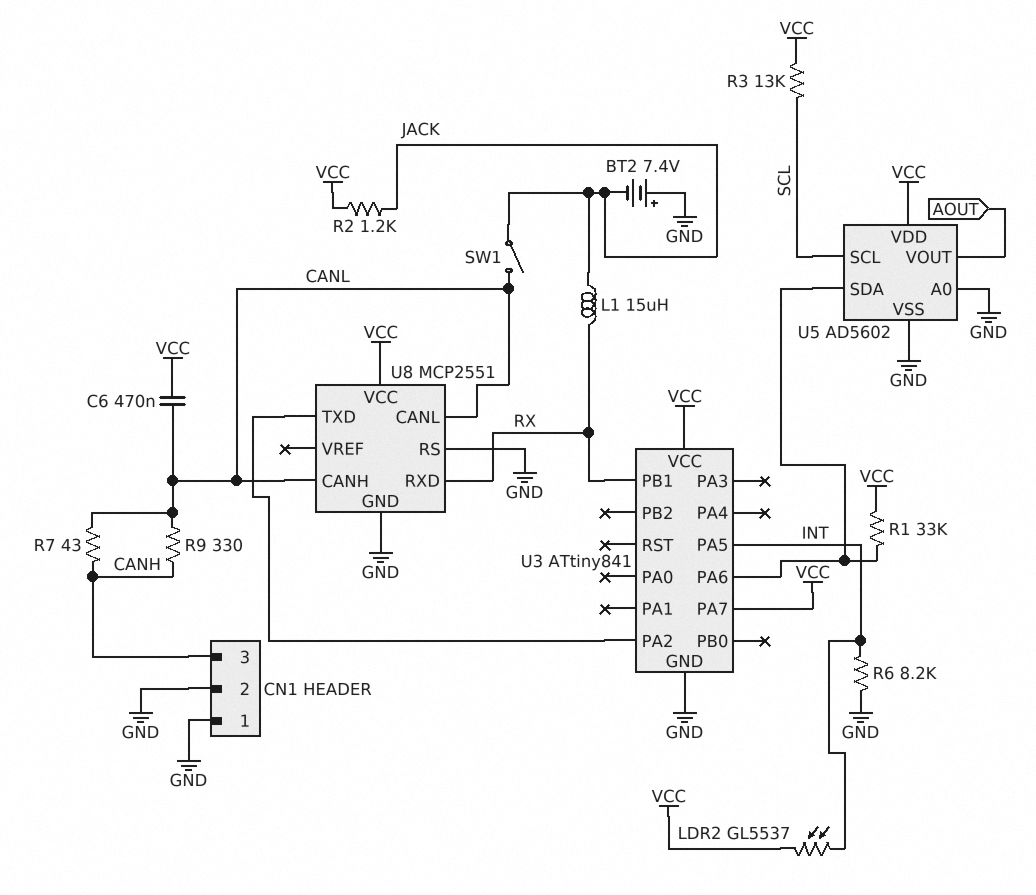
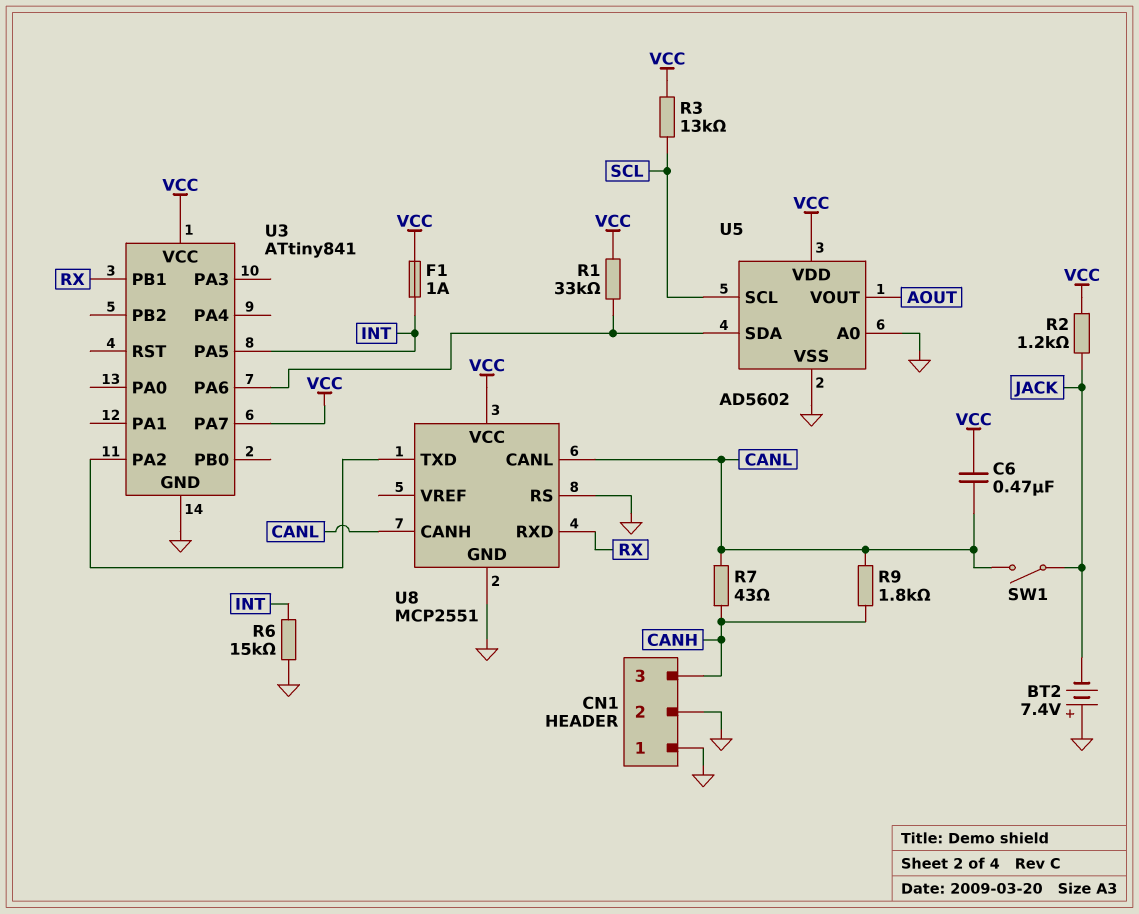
F1: none -> 1A (INT, VCC)
L1: 15uH (JACK, RX) -> none
LDR2: GL5537 (INT, VCC) -> none
R6: 8.2k (GND, INT) -> 15k (GND, INT)
R9: 330 (CANH, CANL) -> 1.8k (CANH, CANL)

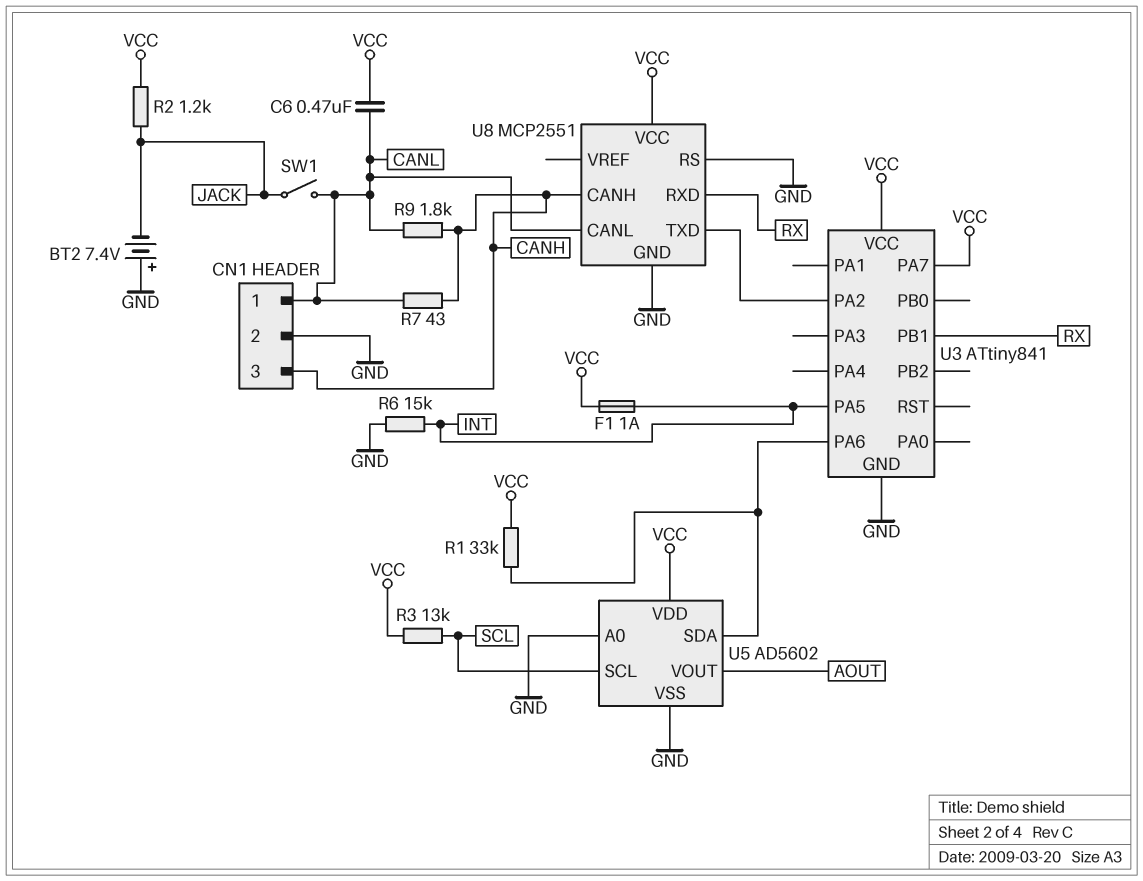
CN1 pin 1: GND -> CANL
U8 pin CANH: CANL -> CANH

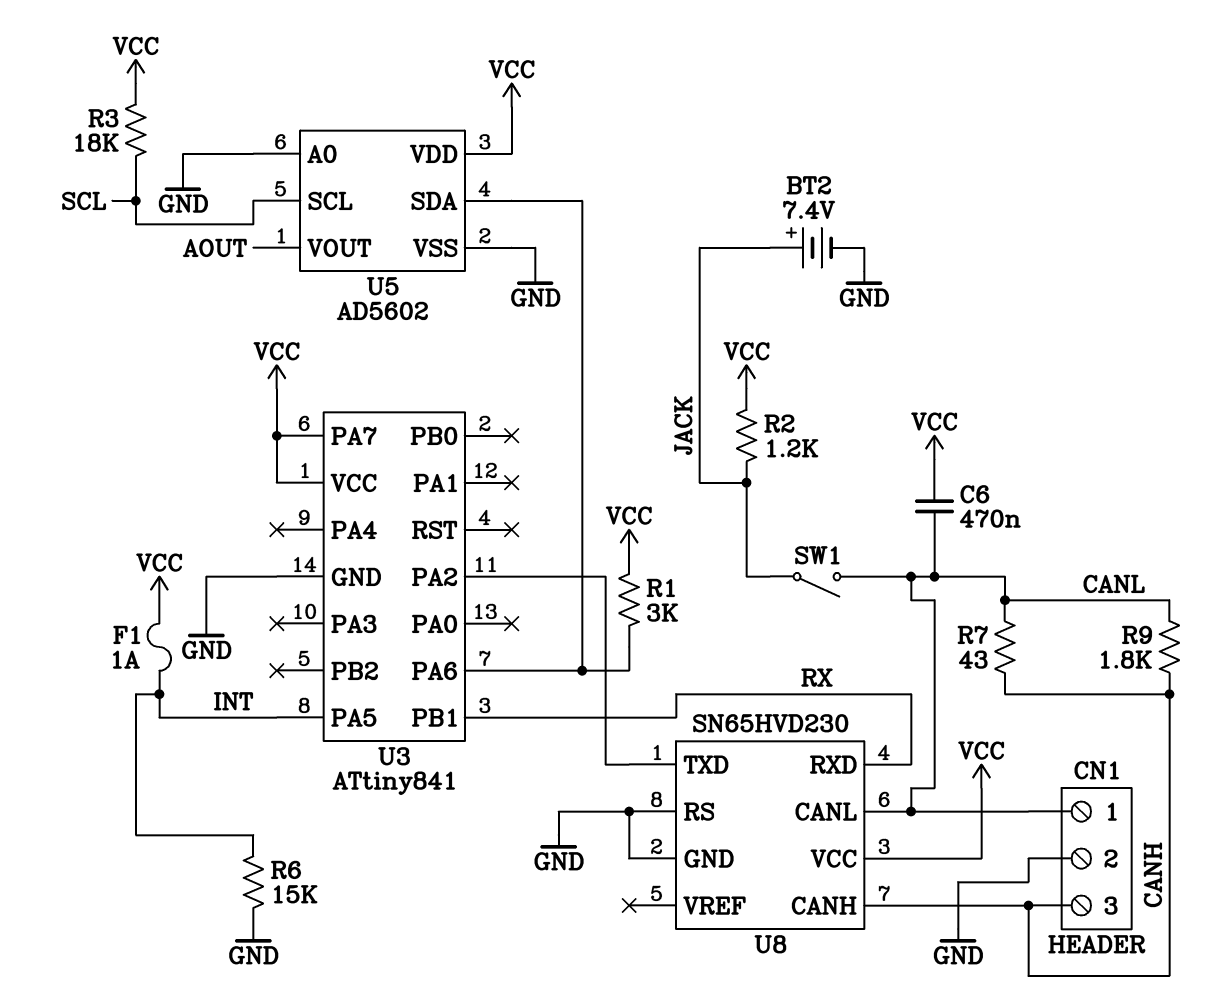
BT2: 7.4V (plus GND, minus JACK) -> 7.4V (plus JACK, minus GND)
R1: 33k (U3/PA6, VCC) -> 3k (U3/PA6, VCC)
R3: 13k (SCL, VCC) -> 18k (SCL, VCC)
U8: MCP2551 -> SN65HVD230

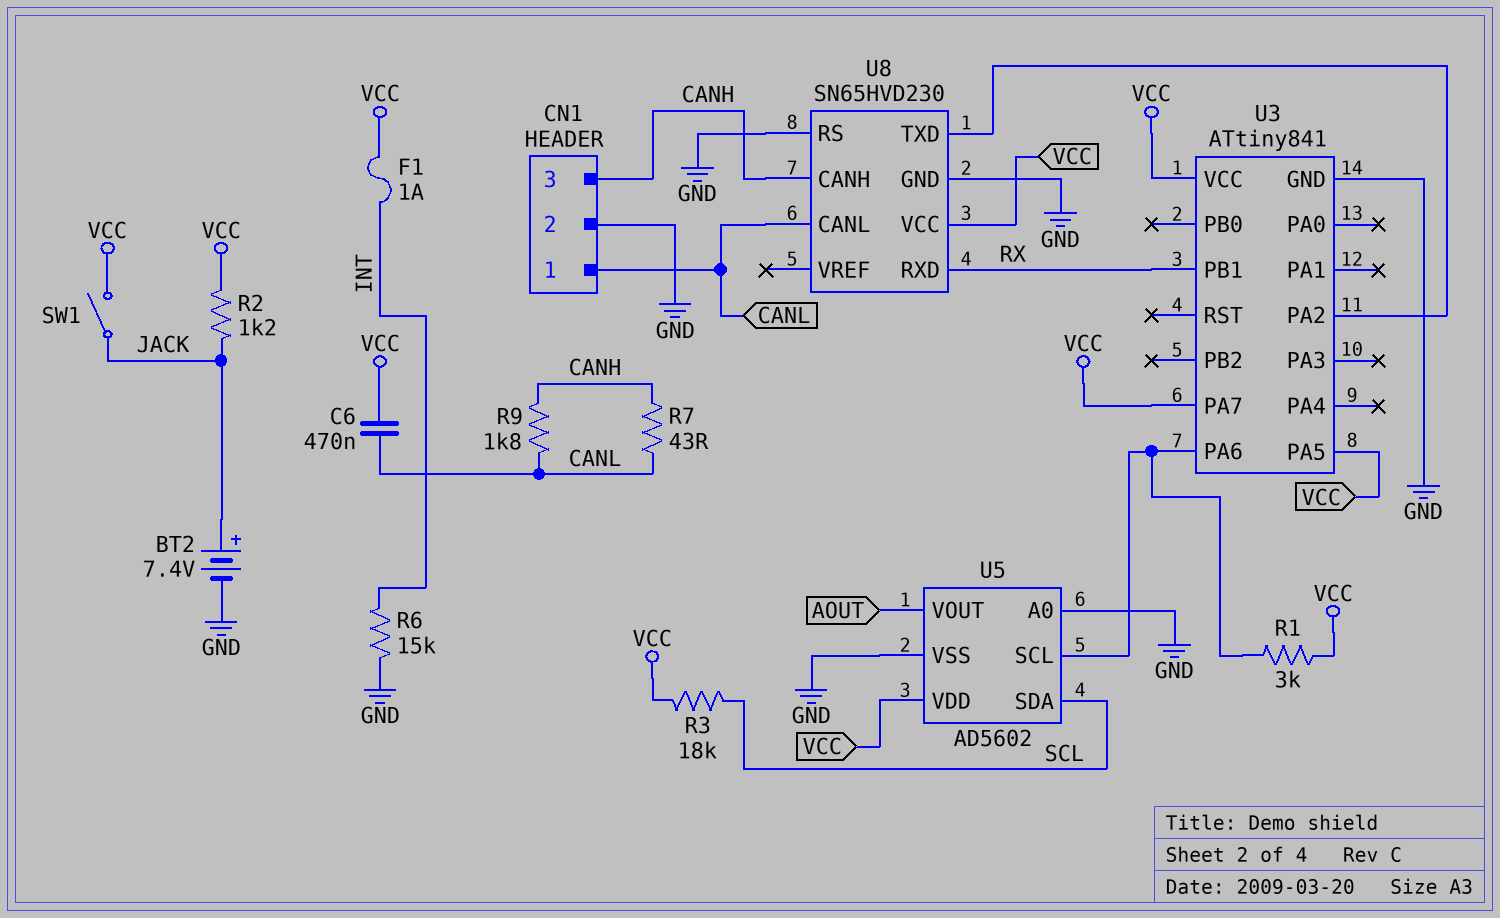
SW1: switch (CANL, JACK) -> switch (JACK, VCC)
U3 pin PA5: INT -> VCC
U5 pin SCL: SCL -> U3/PA6
U5 pin SDA: U3/PA6 -> SCL

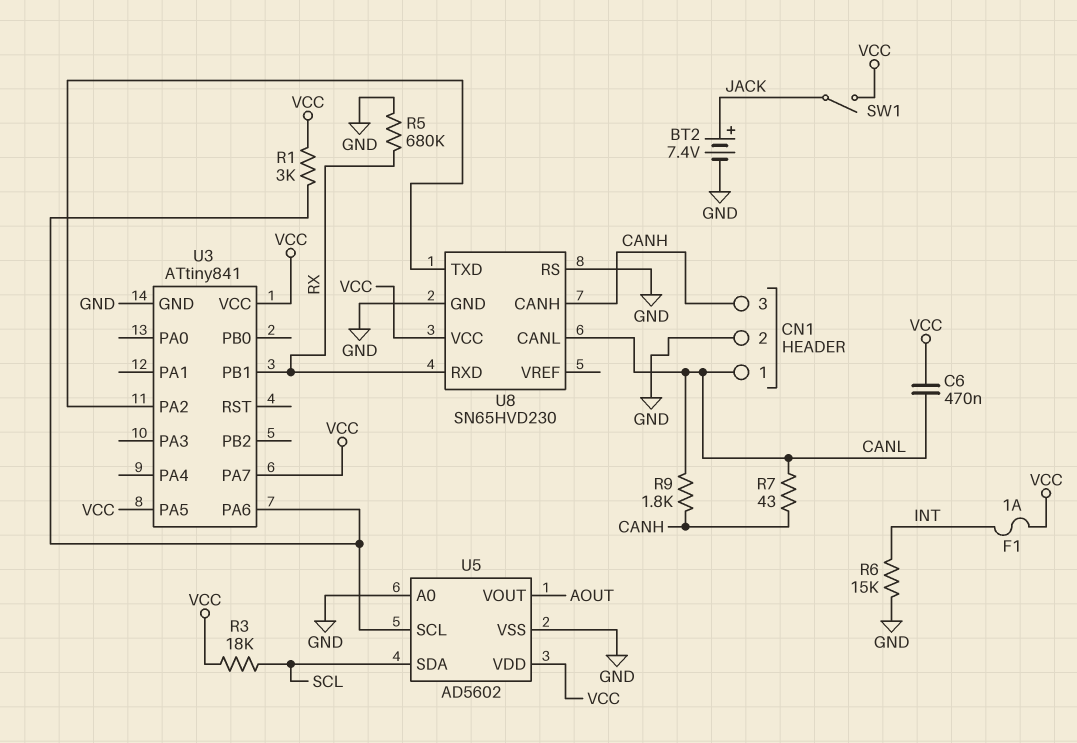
R2: 1.2k (JACK, VCC) -> none
R5: none -> 680k (GND, RX)

